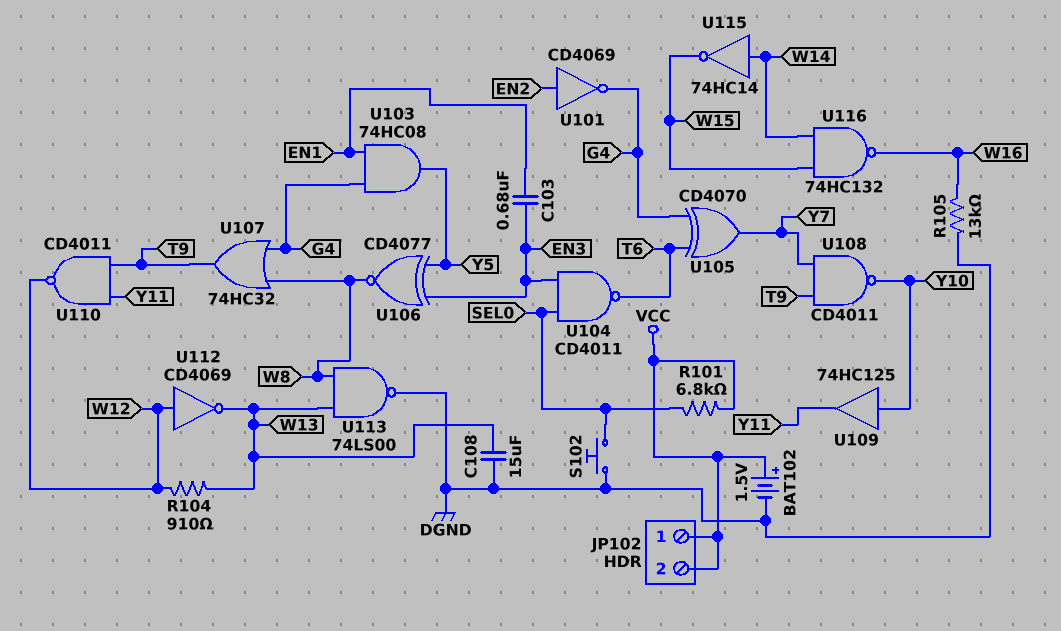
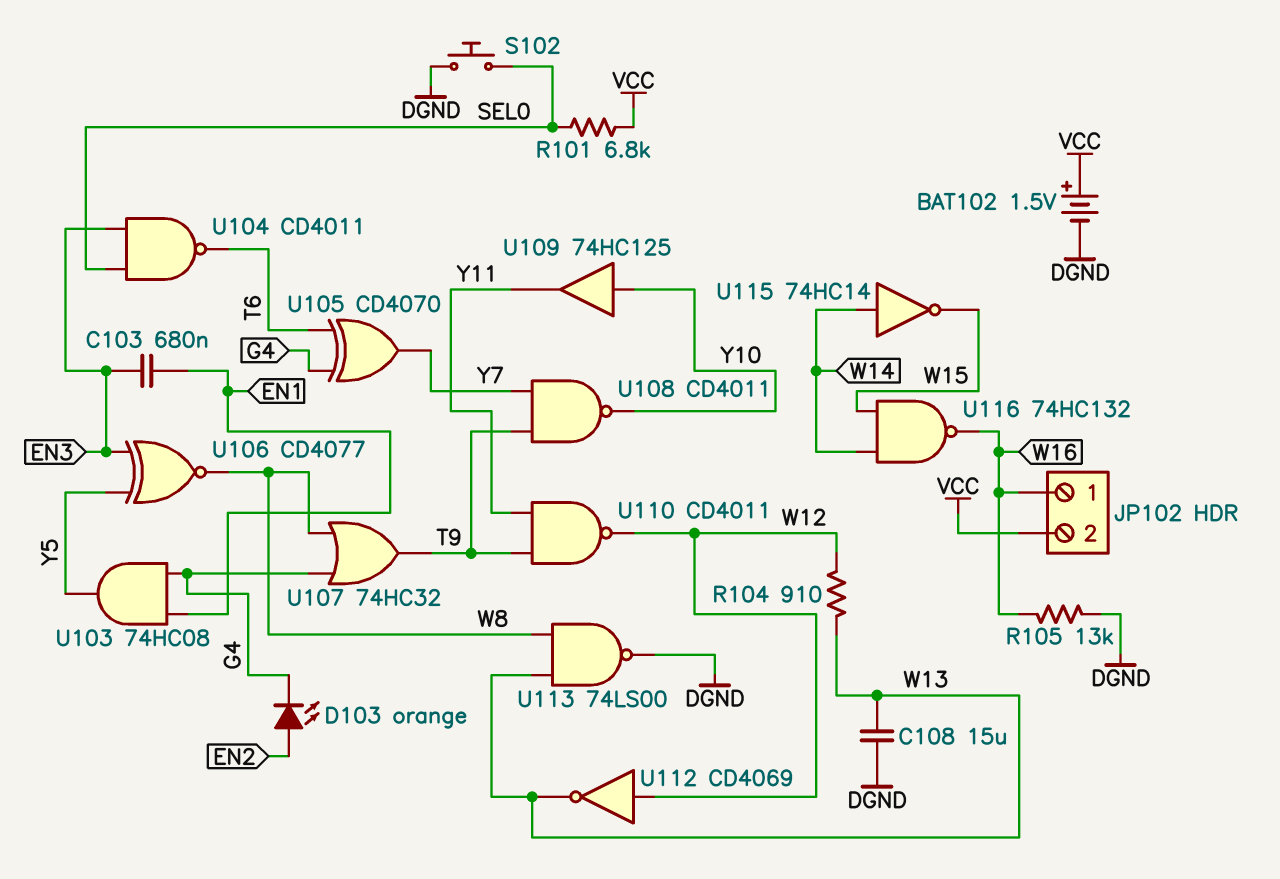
D103: none -> LED orange (A EN2, K G4)
JP102 pin 1: VCC -> W16
U101: NOT CD4069 (in EN2, out G4) -> none

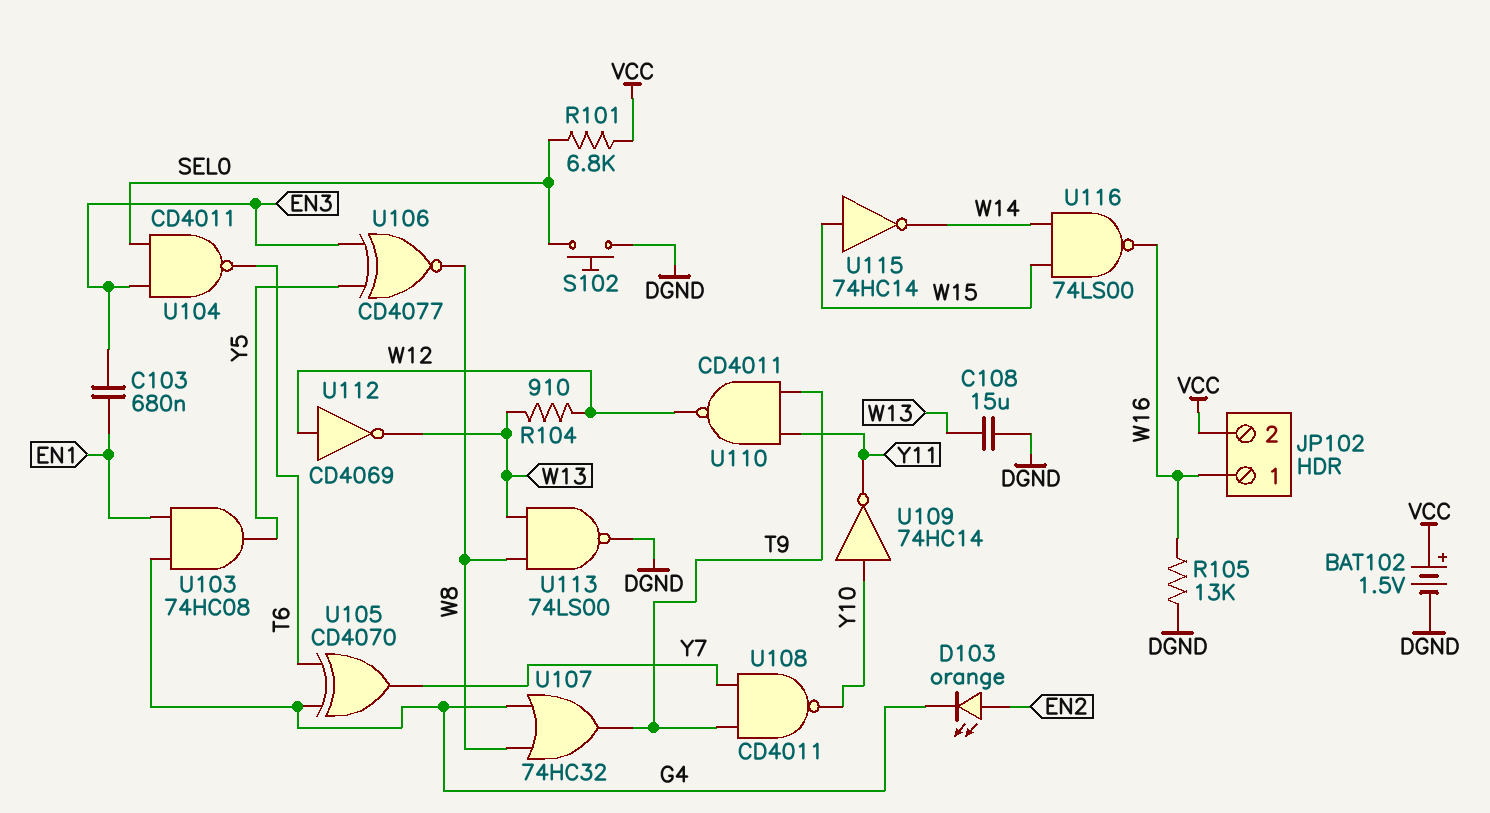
U109: buffer 74HC125 (in Y10, out Y11) -> NOT 74HC14 (in Y10, out Y11)
U115: NOT 74HC14 (in W14, out W15) -> NOT 74HC14 (in W15, out W14)
U116: NAND 74HC132 (in W14, in W15, out W16) -> NAND 74LS00 (in W14, in W15, out W16)

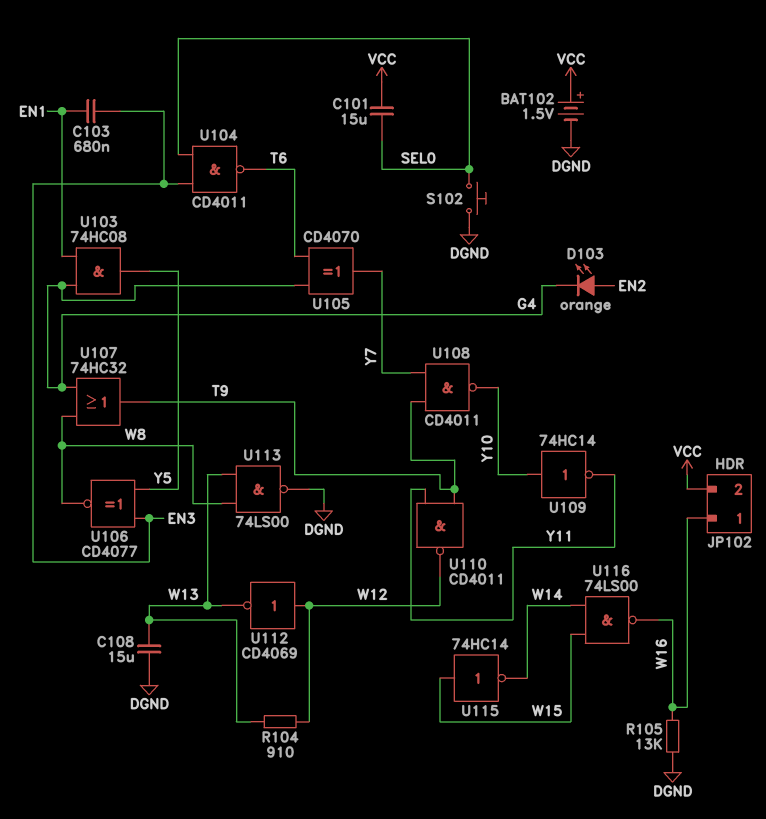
C101: none -> 15uF (SEL0, VCC)
R101: 6.8k (SEL0, VCC) -> none

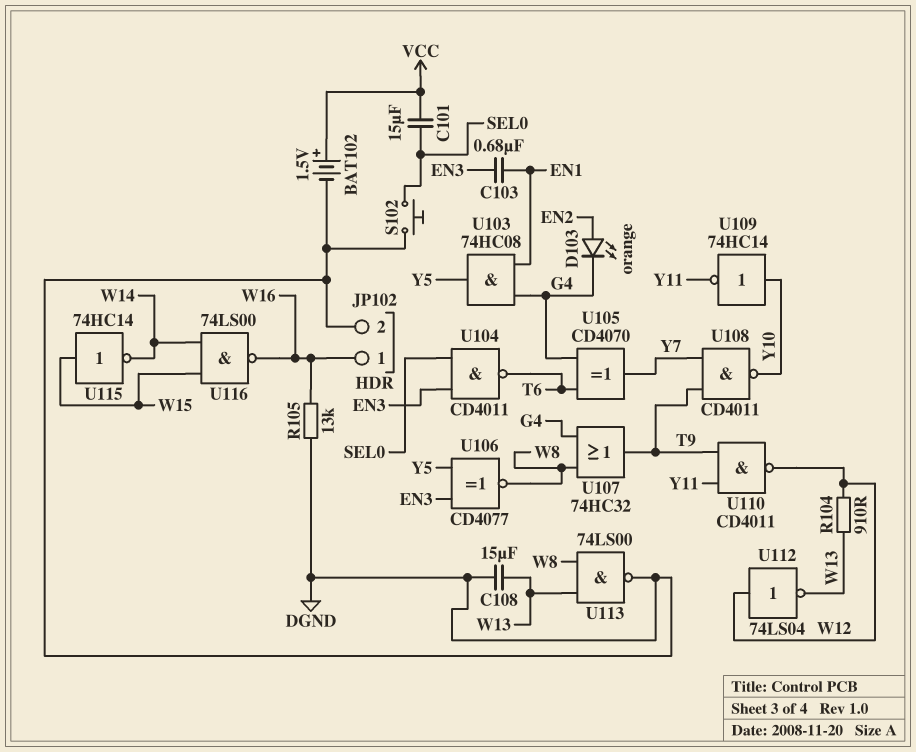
JP102 pin 2: VCC -> DGND
U112: NOT CD4069 (in W12, out W13) -> NOT 74LS04 (in W12, out W13)

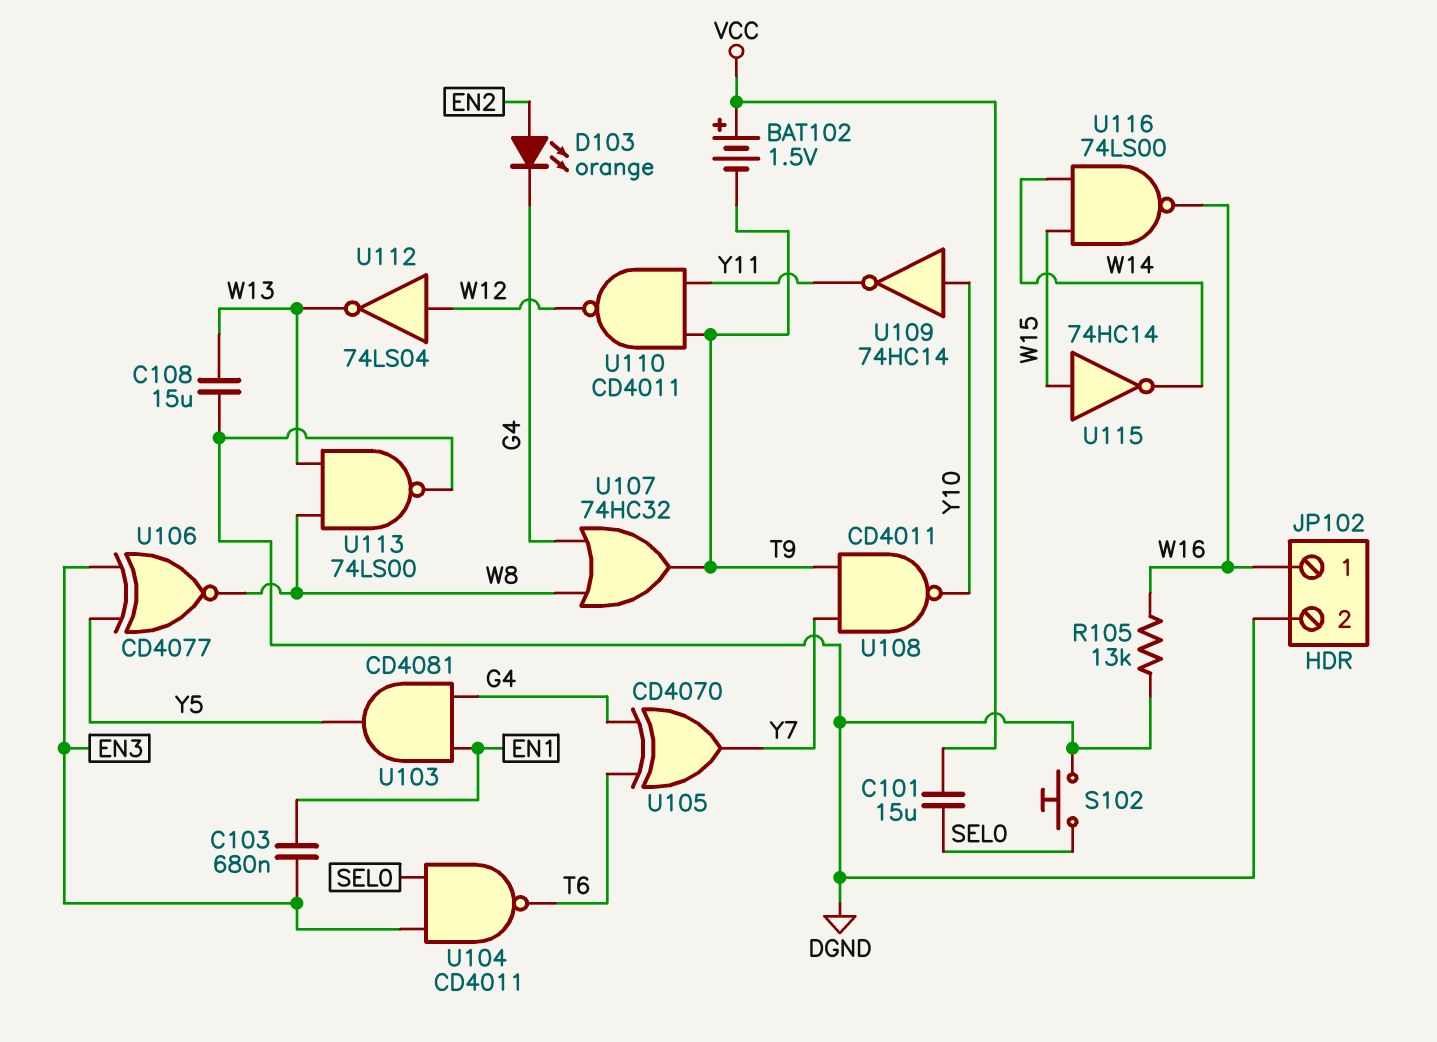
BAT102: 1.5V (plus VCC, minus DGND) -> 1.5V (plus VCC, minus T9)
R104: 910 (W12, W13) -> none
U103: AND 74HC08 (in EN1, in G4, out Y5) -> AND CD4081 (in EN1, in G4, out Y5)

